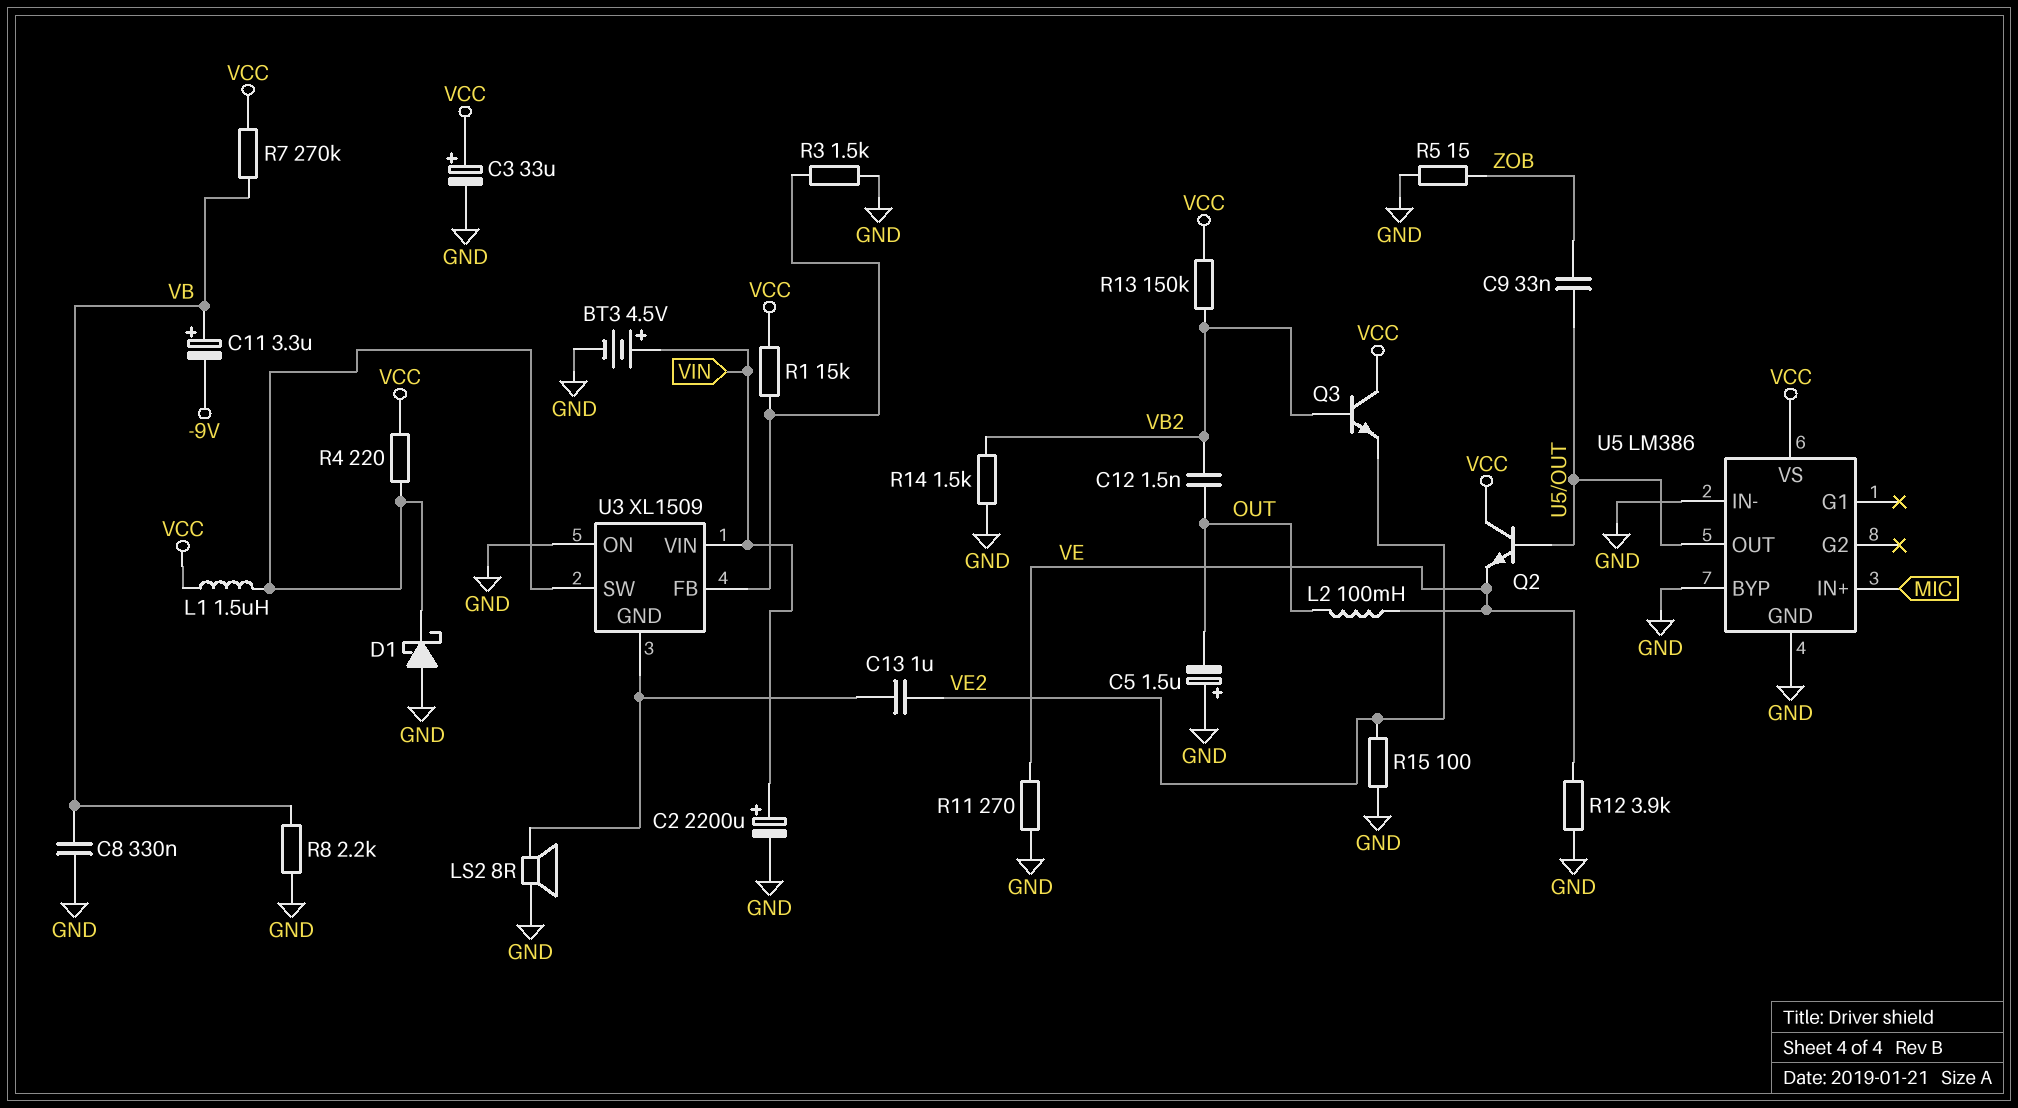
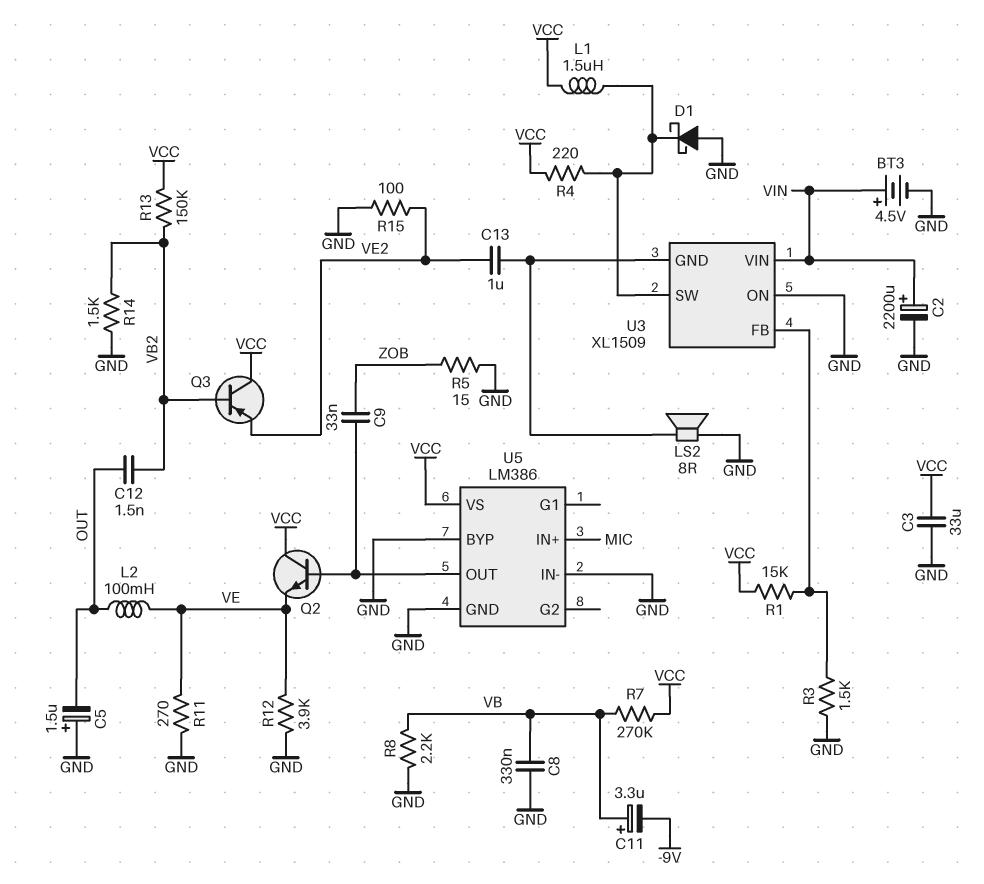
C3: 33uF (plus VCC, minus GND) -> 33uF (GND, VCC)
Q3: NPN (B VB2, C VCC, E VE2) -> PNP (B VB2, C VCC, E VE2)

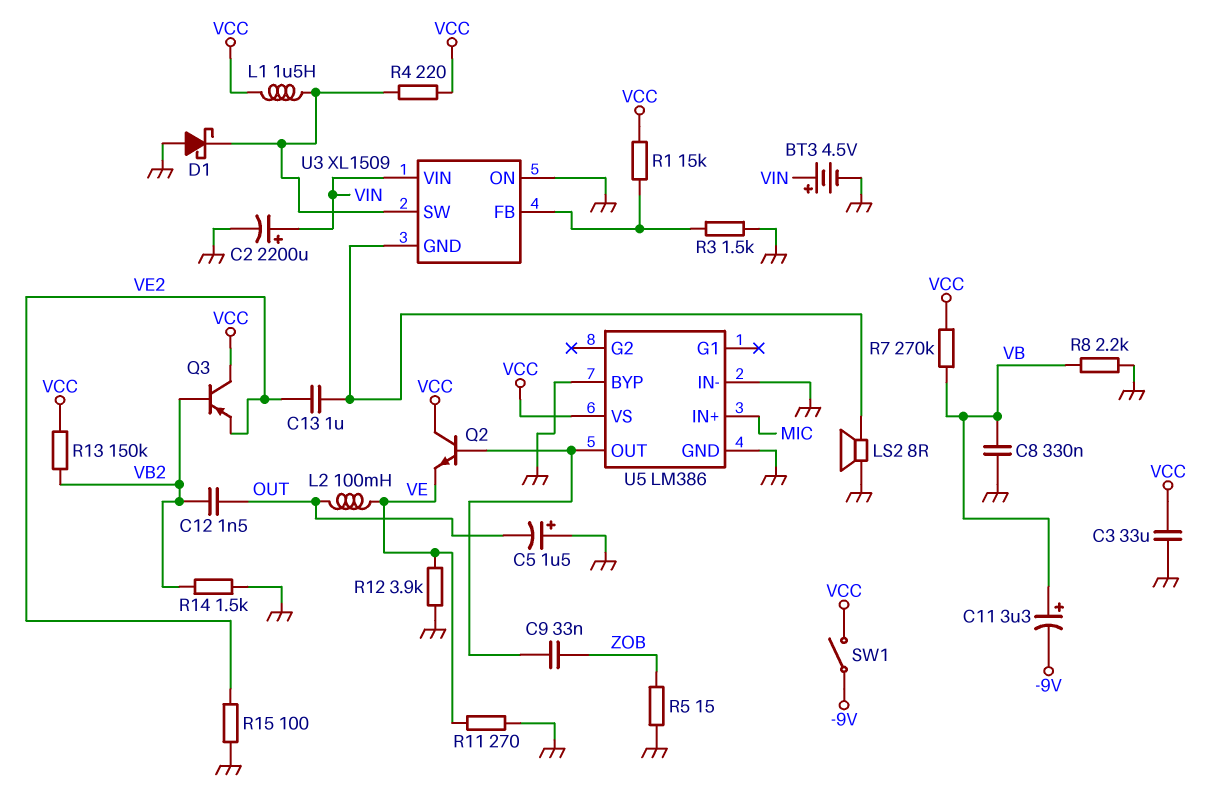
SW1: none -> switch (-9V, VCC)

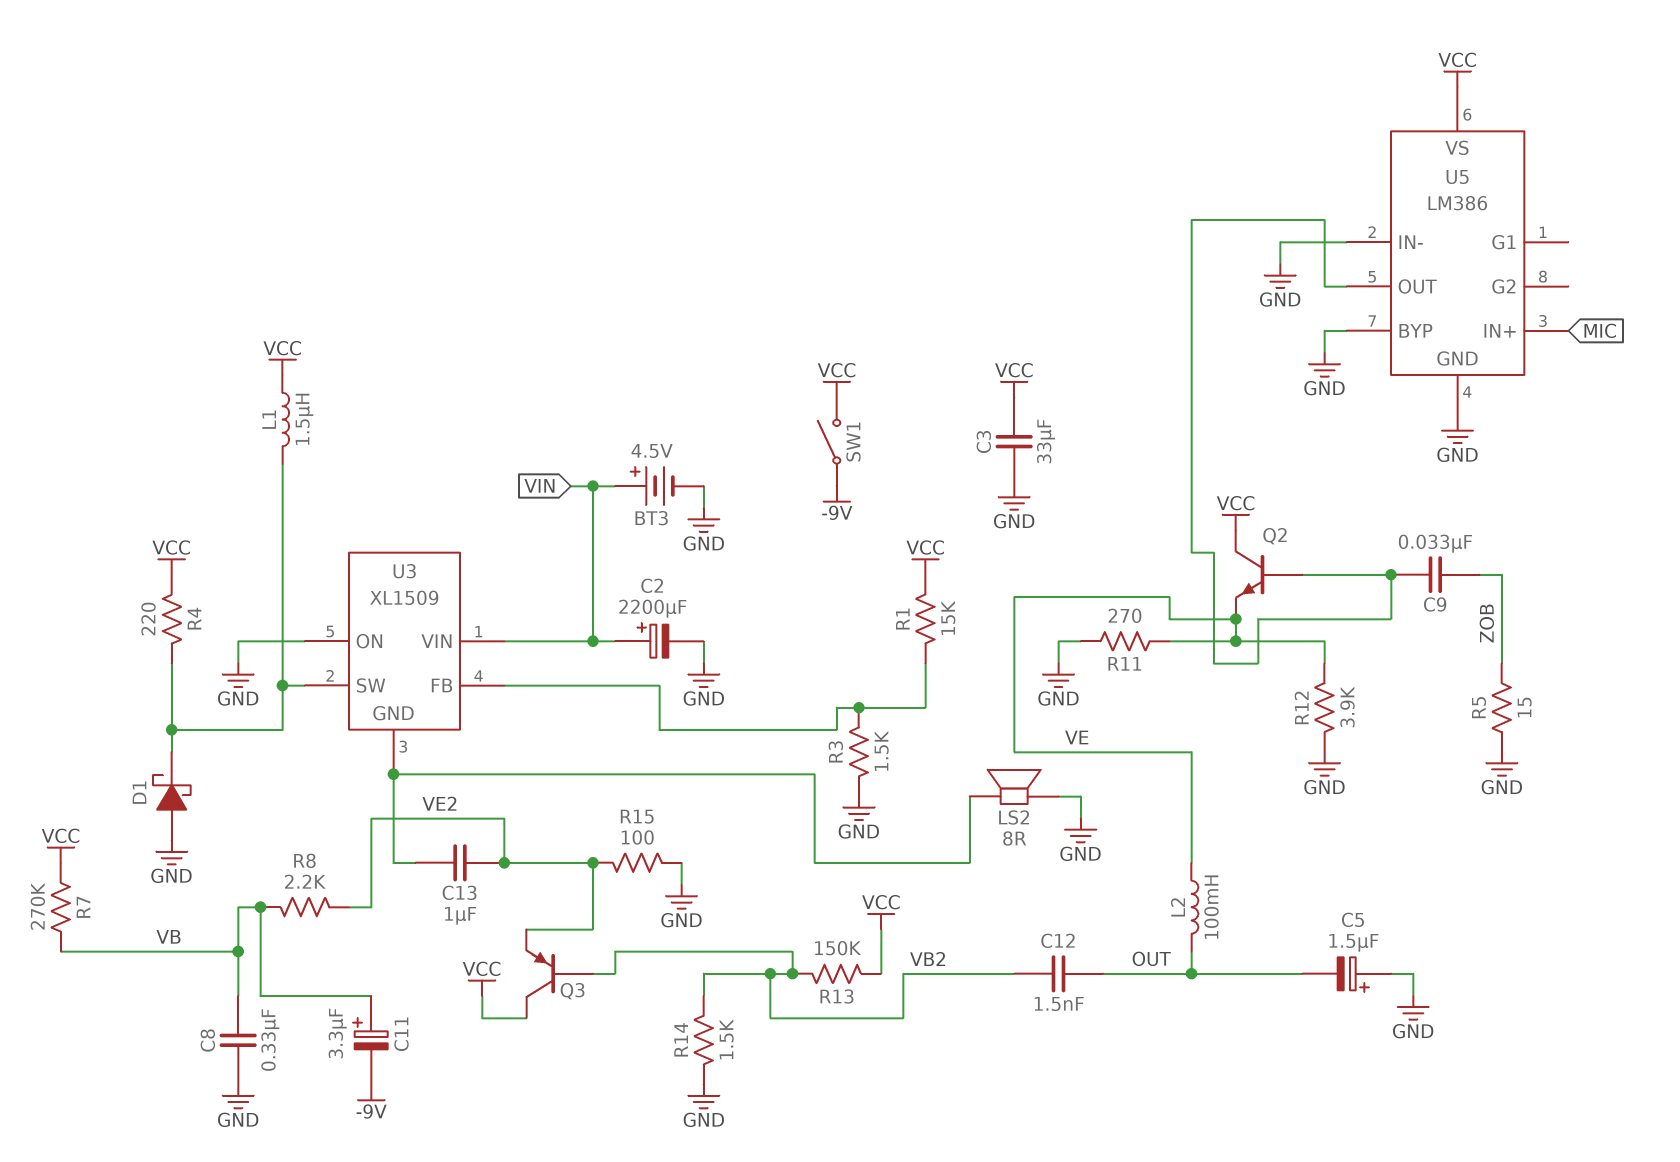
R8: 2.2k (GND, VB) -> 2.2k (VB, VE2)

